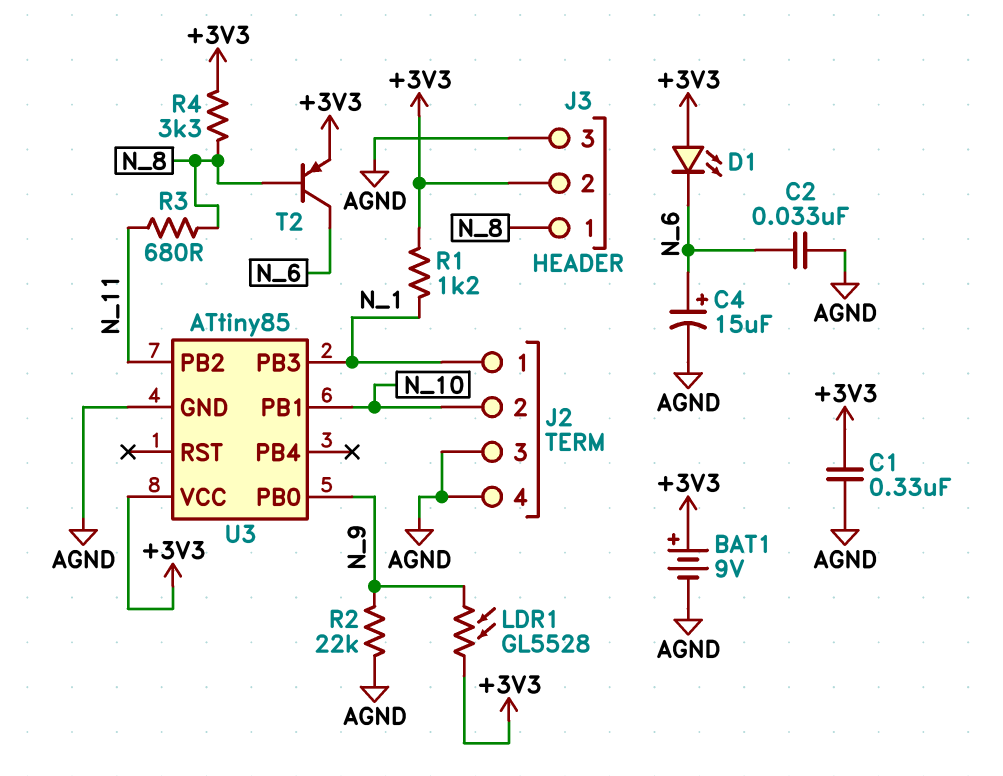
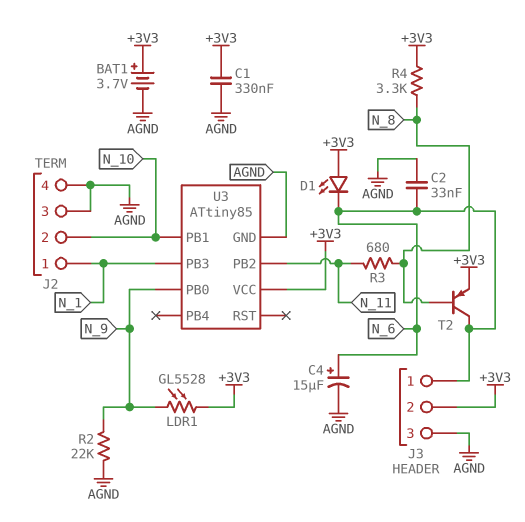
BAT1: 9V (plus +3V3, minus AGND) -> 3.7V (plus +3V3, minus AGND)
J3 pin 1: N_8 -> N_6
R1: 1.2k (+3V3, N_1) -> none

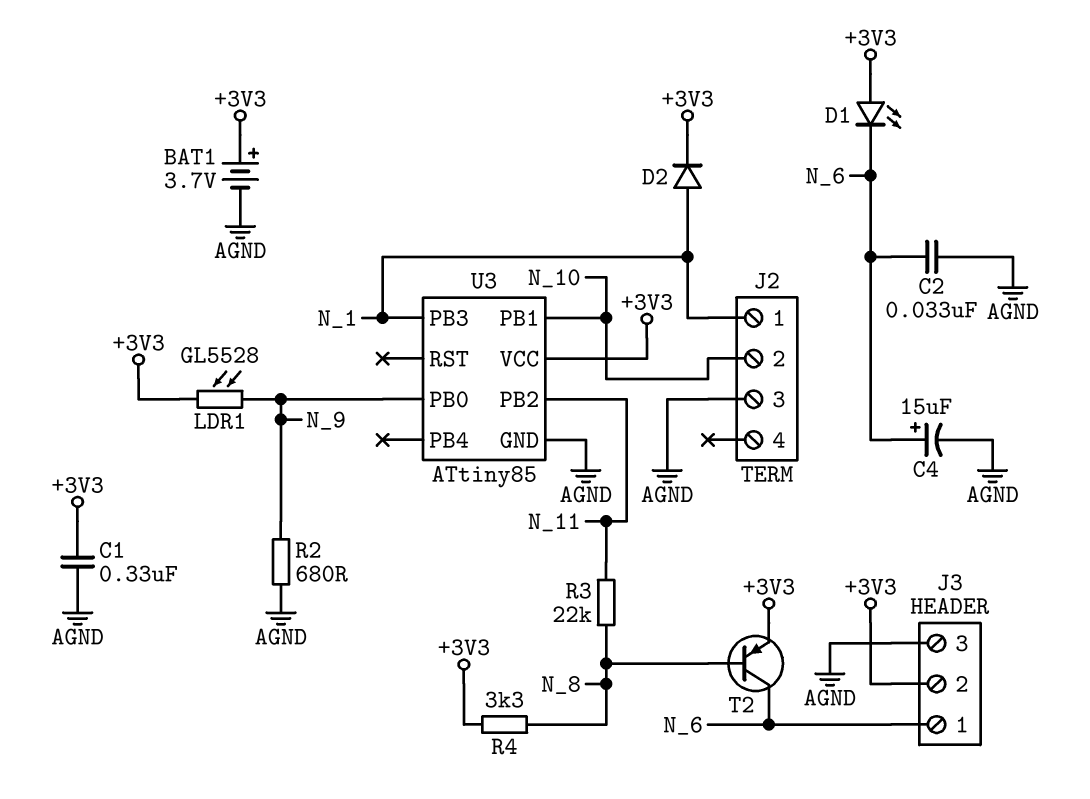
D2: none -> diode (A N_1, K +3V3)
J2 pin 4: AGND -> none
R2: 22k (AGND, N_9) -> 680 (AGND, N_9)
R3: 680 (N_8, N_11) -> 22k (N_8, N_11)

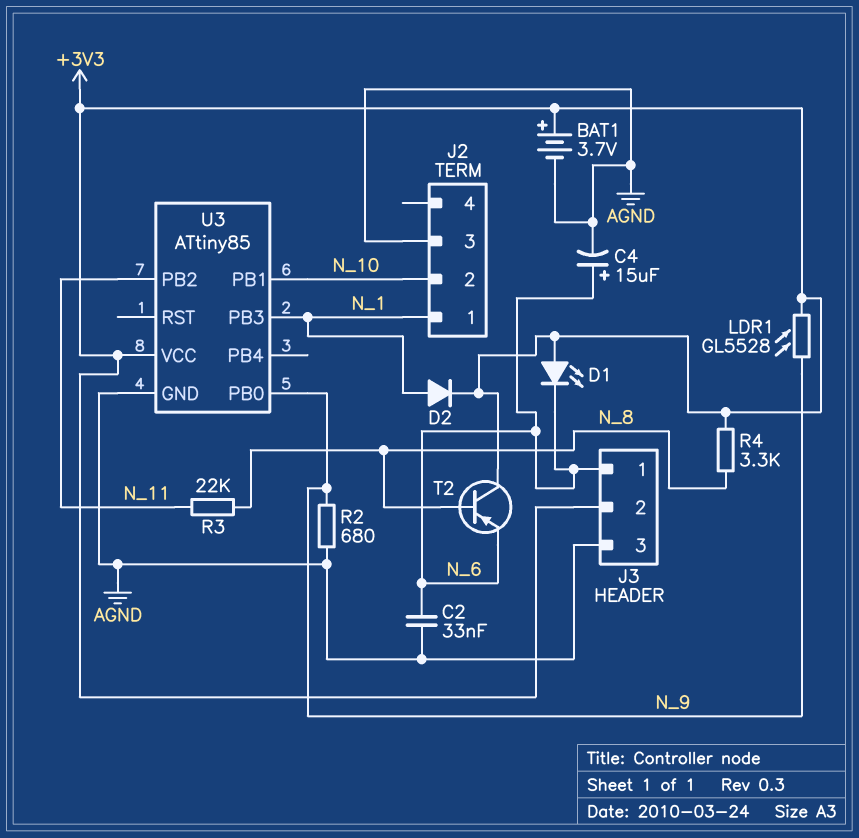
C1: 330nF (+3V3, AGND) -> none
T2: PNP (B N_8, C N_6, E +3V3) -> PNP (B N_8, C +3V3, E N_6)

